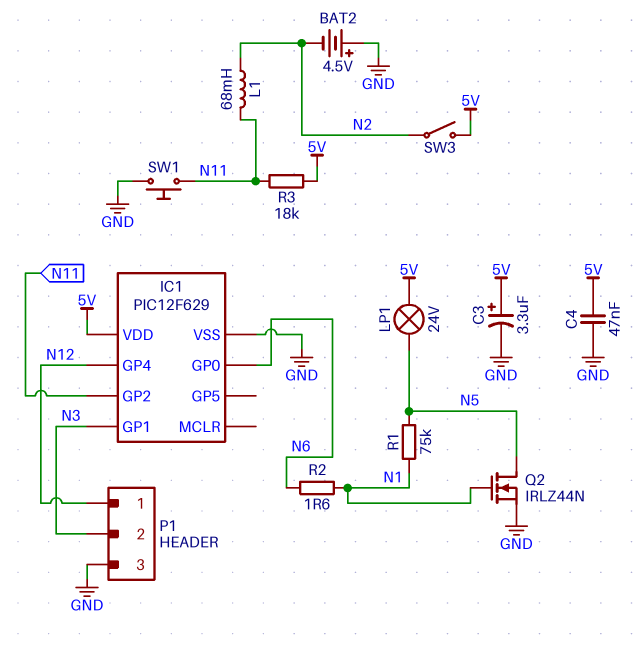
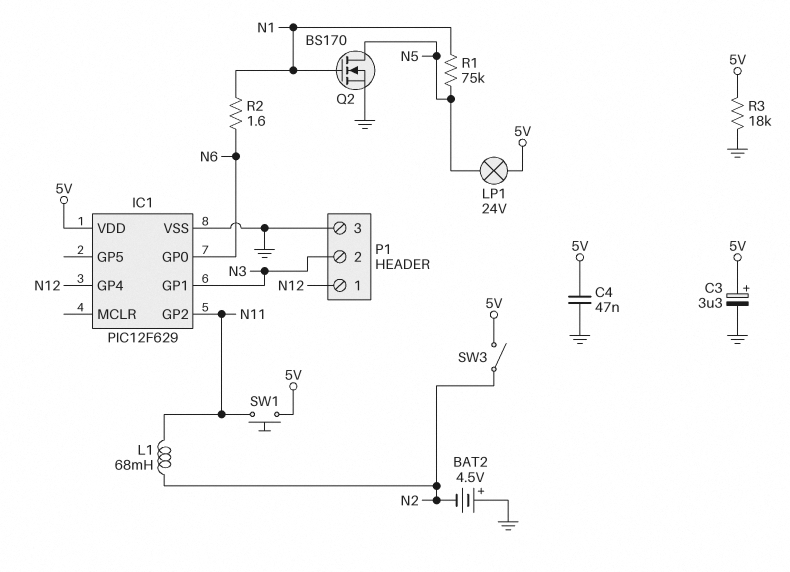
Q2: NMOS IRLZ44N (G N1, D N5, S GND) -> NMOS BS170 (G N1, D N5, S GND)
R3: 18k (5V, N11) -> 18k (5V, GND)
SW1: button (GND, N11) -> button (5V, N11)

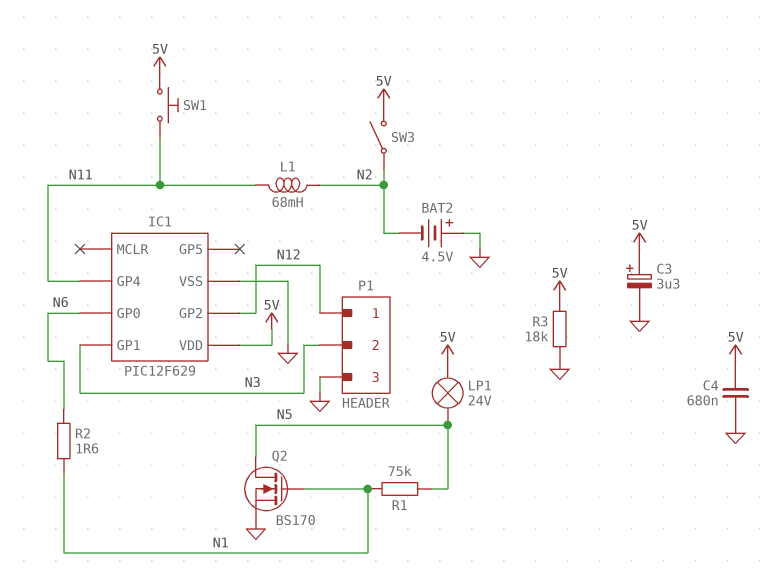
C4: 47nF (5V, GND) -> 680nF (5V, GND)
IC1 pin GP2: N11 -> N12
IC1 pin GP4: N12 -> N11

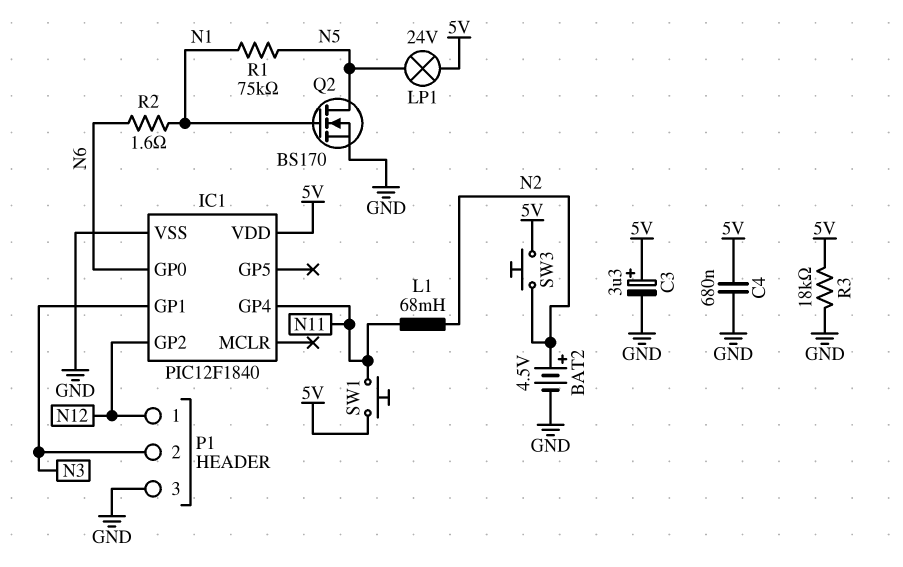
BAT2: 4.5V (plus GND, minus N2) -> 4.5V (plus N2, minus GND)
IC1: PIC12F629 -> PIC12F1840
SW3: switch (5V, N2) -> button (5V, N2)

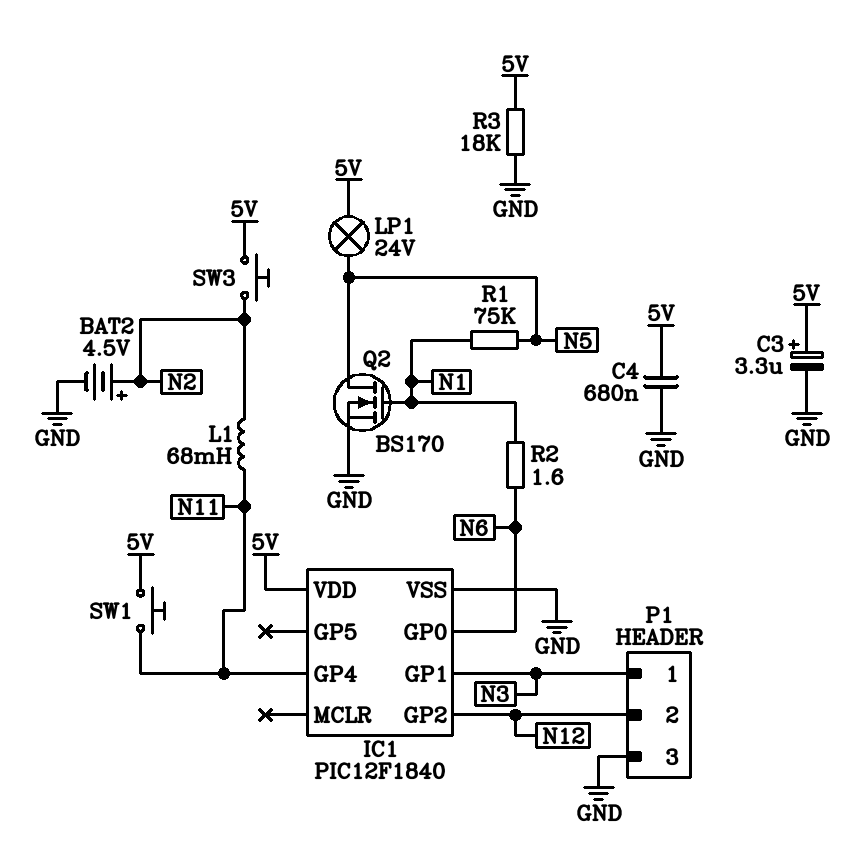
P1 pin 1: N12 -> N3
P1 pin 2: N3 -> N12

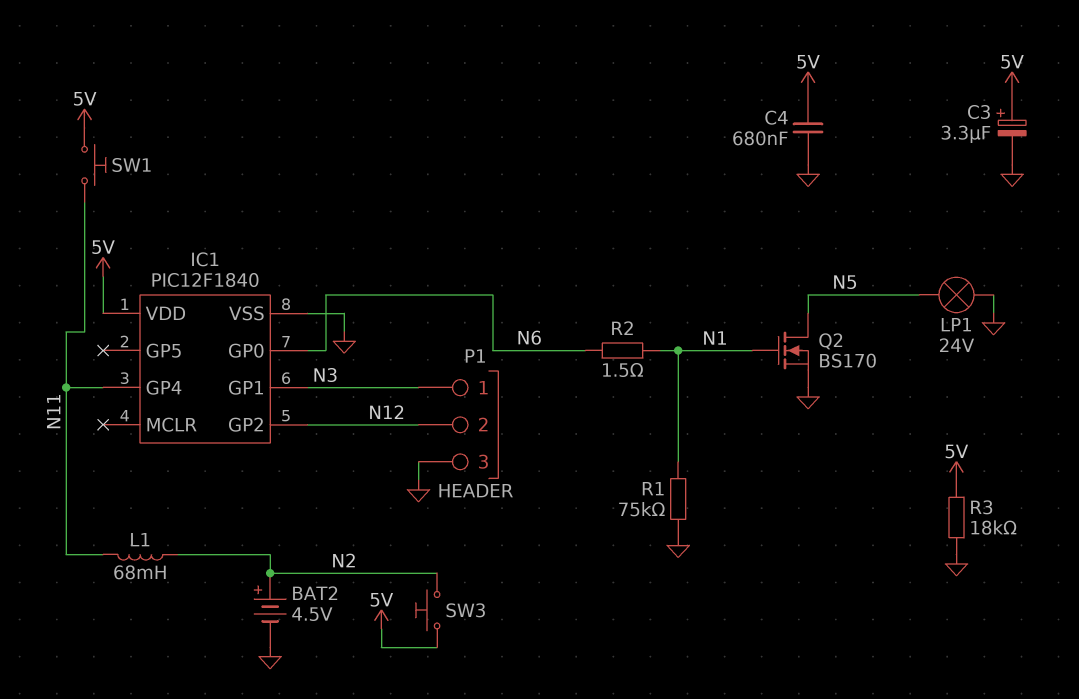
LP1: lamp 24V (5V, N5) -> lamp 24V (GND, N5)
R1: 75k (N1, N5) -> 75k (GND, N1)
R2: 1.6 (N1, N6) -> 1.5 (N1, N6)

